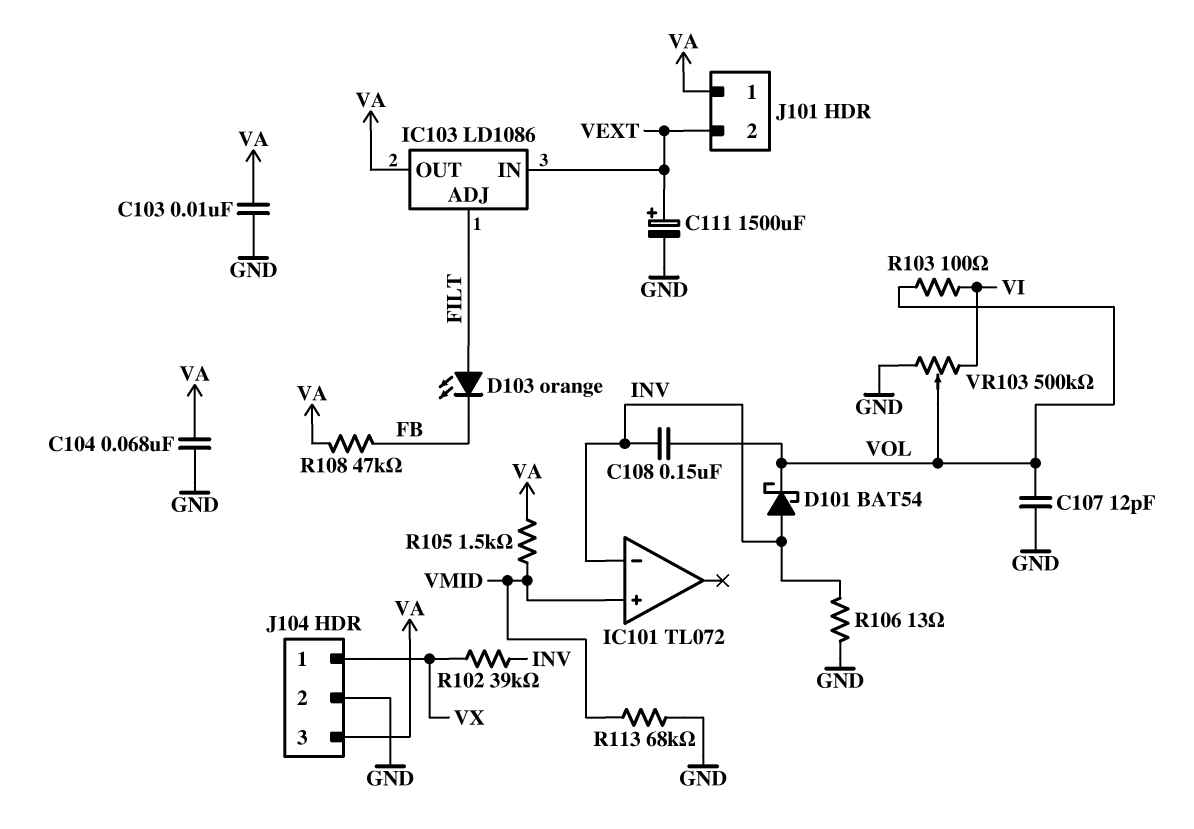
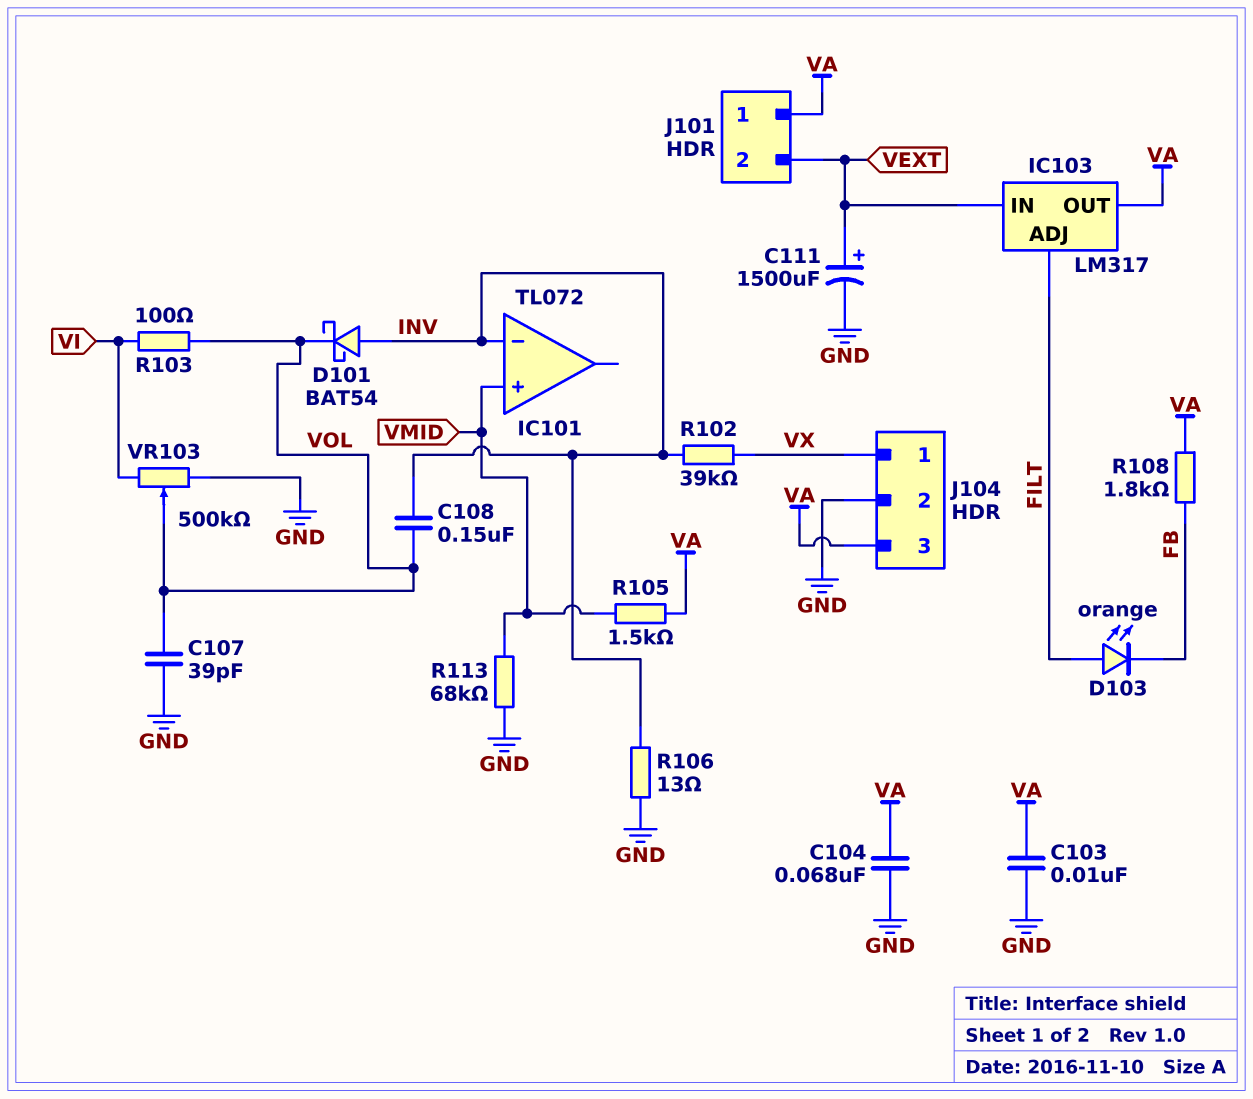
C107: 12pF (GND, VOL) -> 39pF (GND, VOL)
IC103: LD1086 -> LM317
R108: 47k (FB, VA) -> 1.8k (FB, VA)

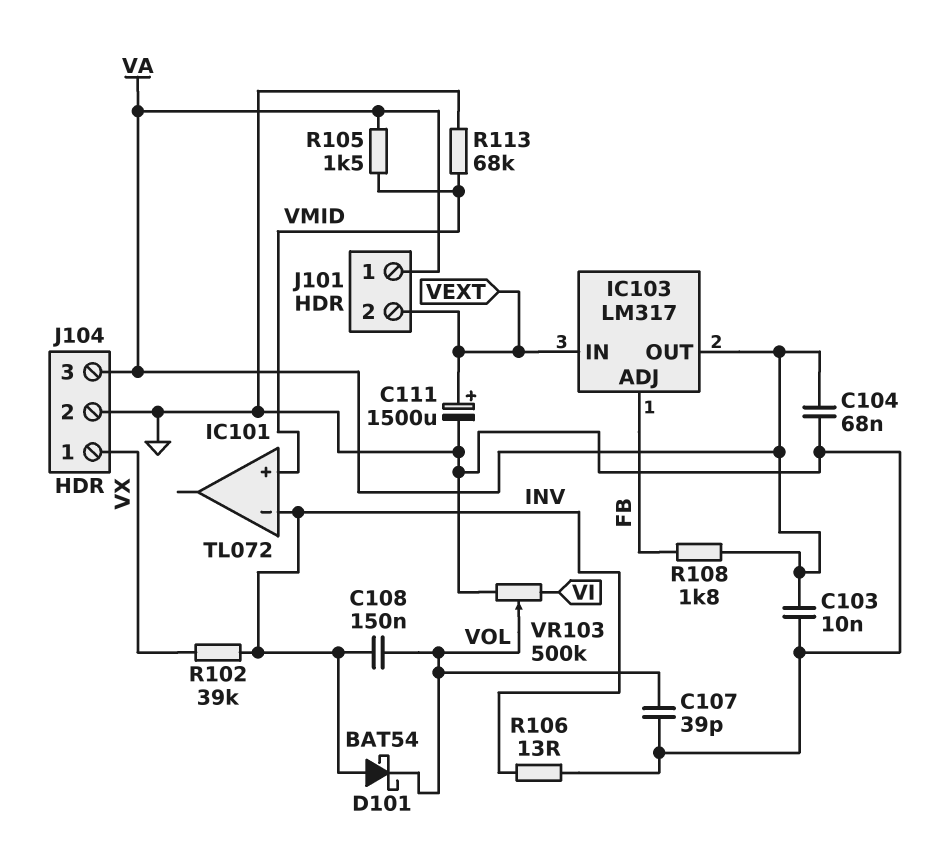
D103: LED orange (A FILT, K FB) -> none
IC103 pin ADJ: FILT -> FB
R103: 100 (VI, VOL) -> none

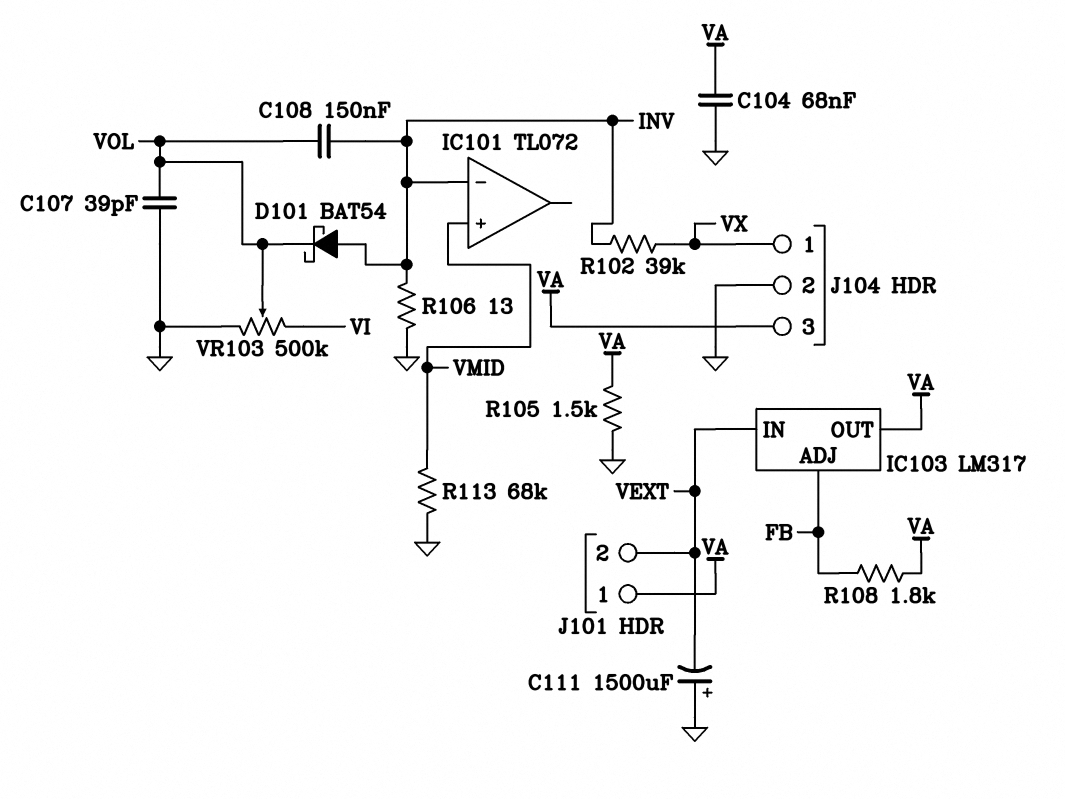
C103: 10nF (GND, VA) -> none
C111: 1500uF (plus VEXT, minus GND) -> 1500uF (plus GND, minus VEXT)
R105: 1.5k (VA, VMID) -> 1.5k (GND, VA)

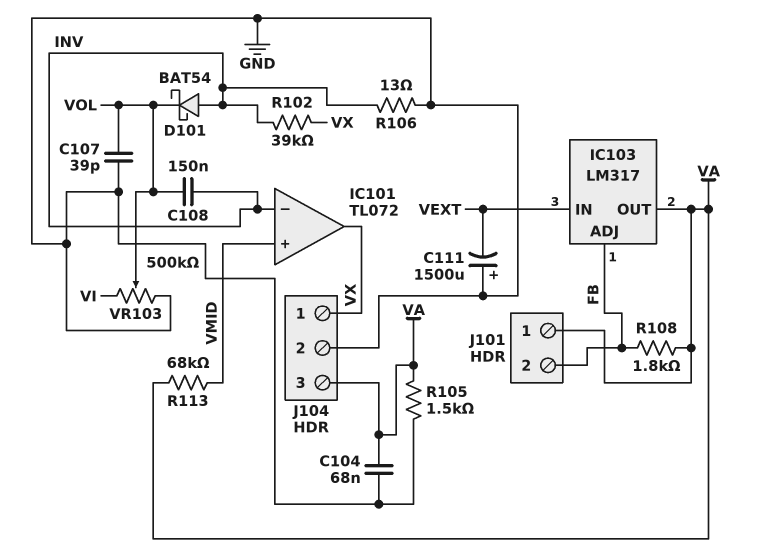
IC101 pin out: none -> VX
J101 pin 2: VEXT -> FB
R113: 68k (GND, VMID) -> 68k (VA, VMID)

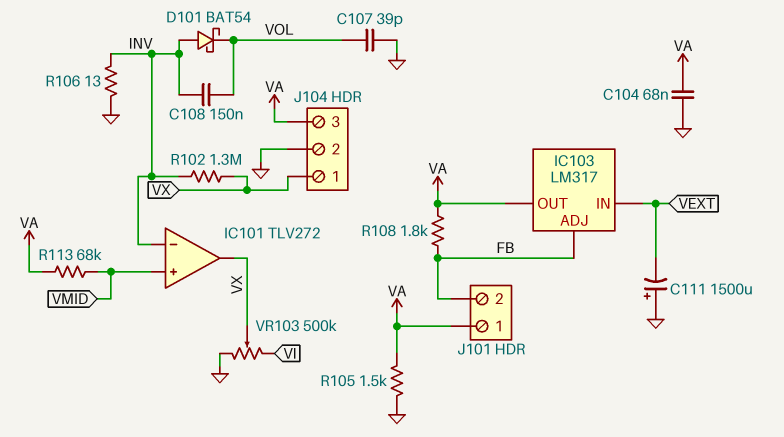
IC101: TL072 -> TLV272
R102: 39k (INV, VX) -> 1.3M (INV, VX)
VR103: 500k (GND, VI, wiper VOL) -> 500k (GND, VI, wiper VX)

